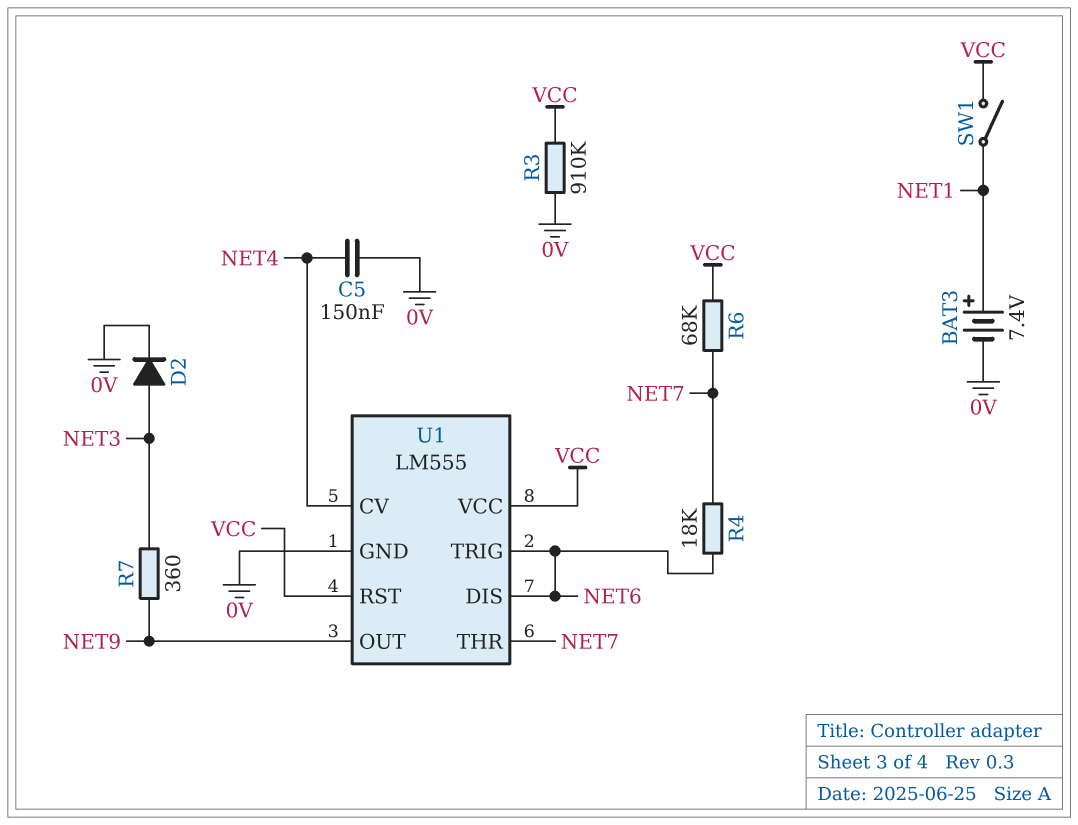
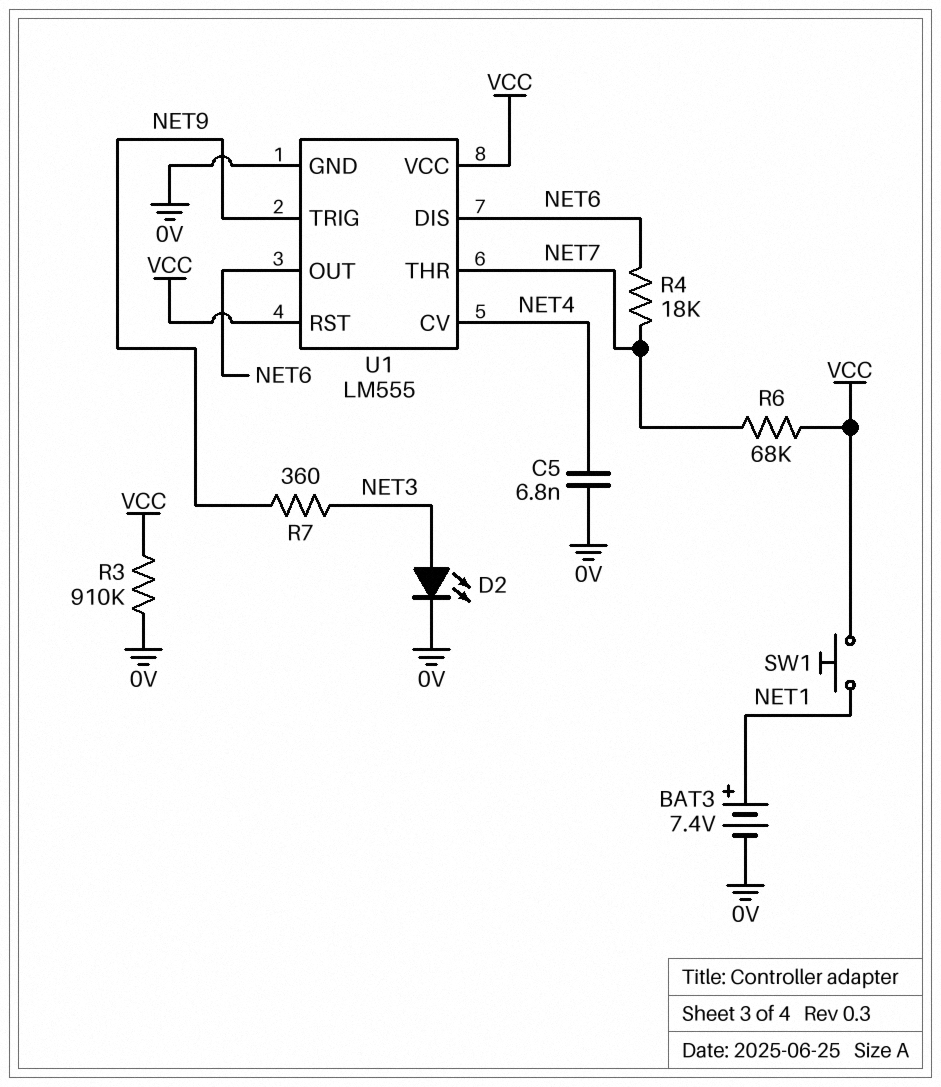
C5: 150nF (0V, NET4) -> 6.8nF (0V, NET4)
D2: diode (A NET3, K 0V) -> LED (A NET3, K 0V)
SW1: switch (NET1, VCC) -> button (NET1, VCC)
U1 pin OUT: NET9 -> NET6
U1 pin TRIG: NET6 -> NET9

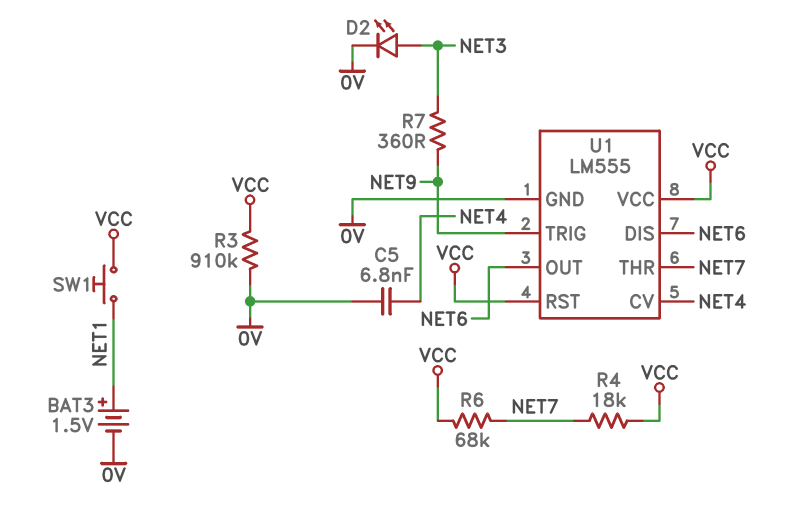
BAT3: 7.4V (plus NET1, minus 0V) -> 1.5V (plus NET1, minus 0V)
R4: 18k (NET6, NET7) -> 18k (NET7, VCC)

